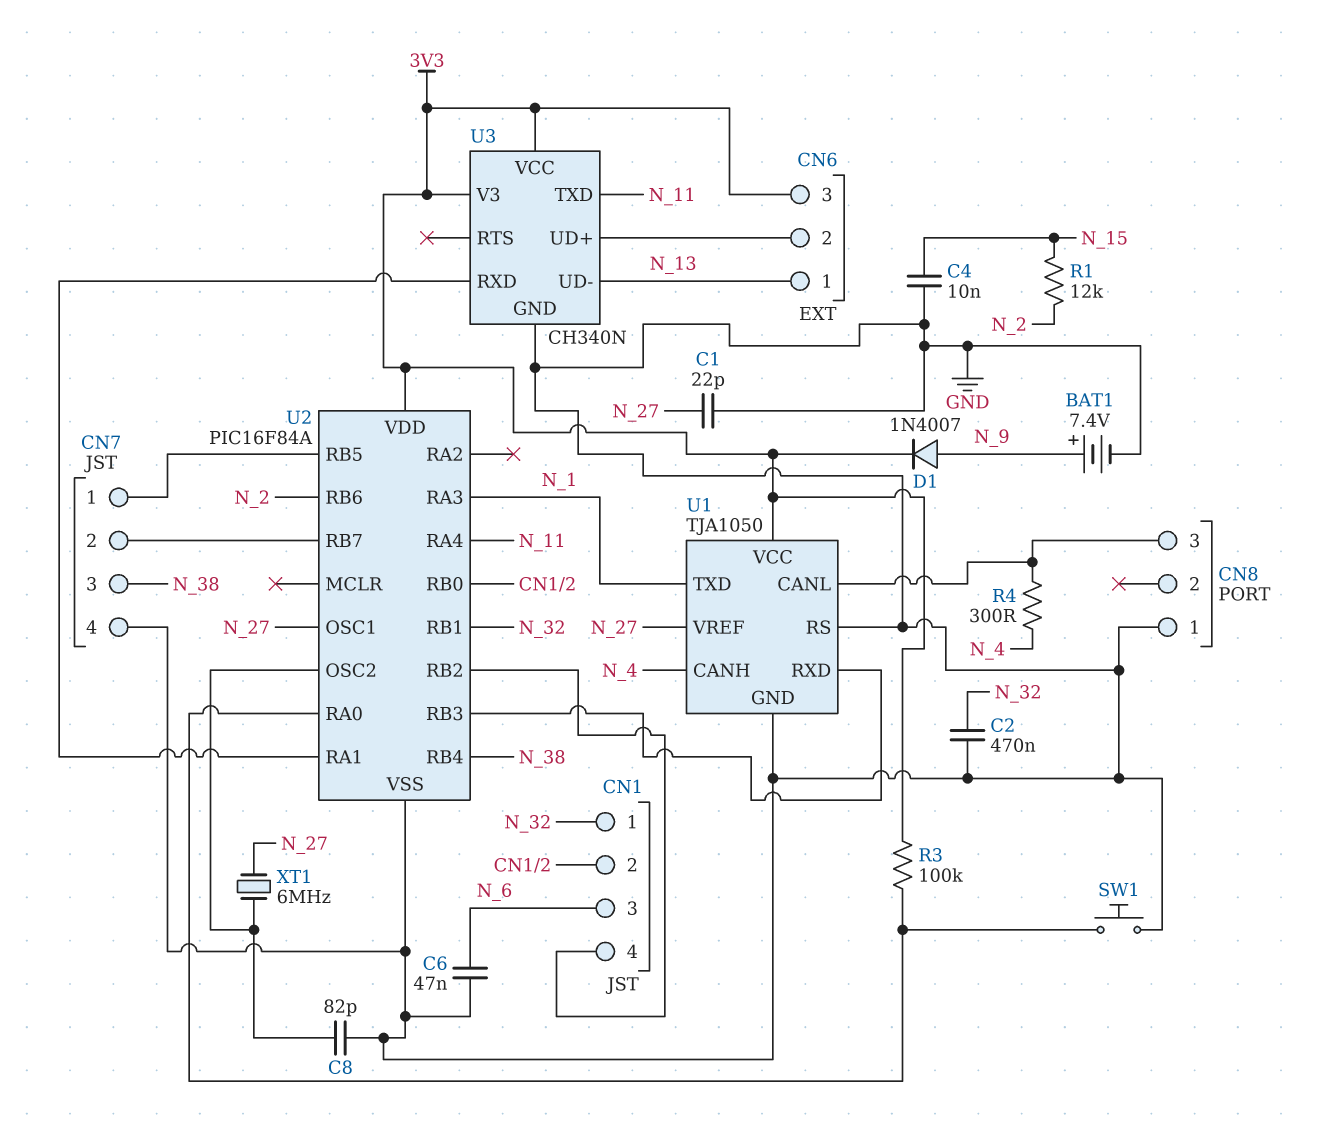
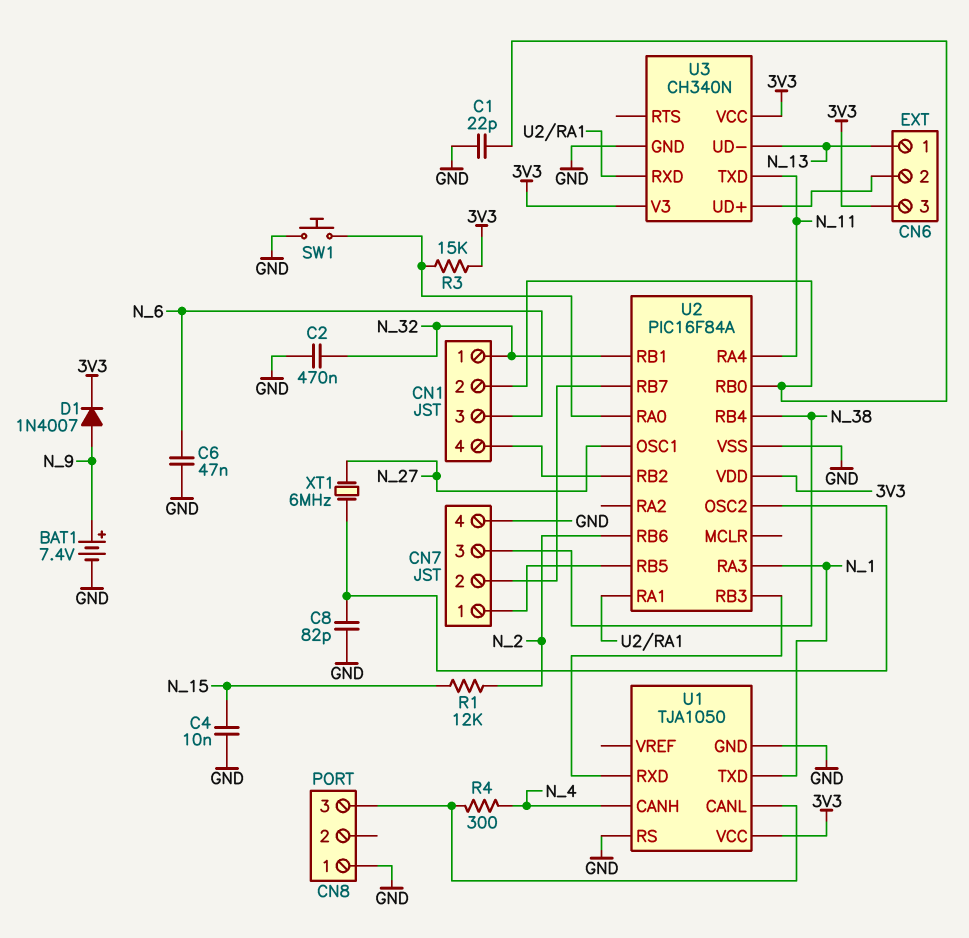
C1: 22pF (GND, N_27) -> 22pF (CN1/2, GND)
R3: 100k (3V3, U2/RA0) -> 15k (3V3, U2/RA0)
U1 pin VREF: N_27 -> none

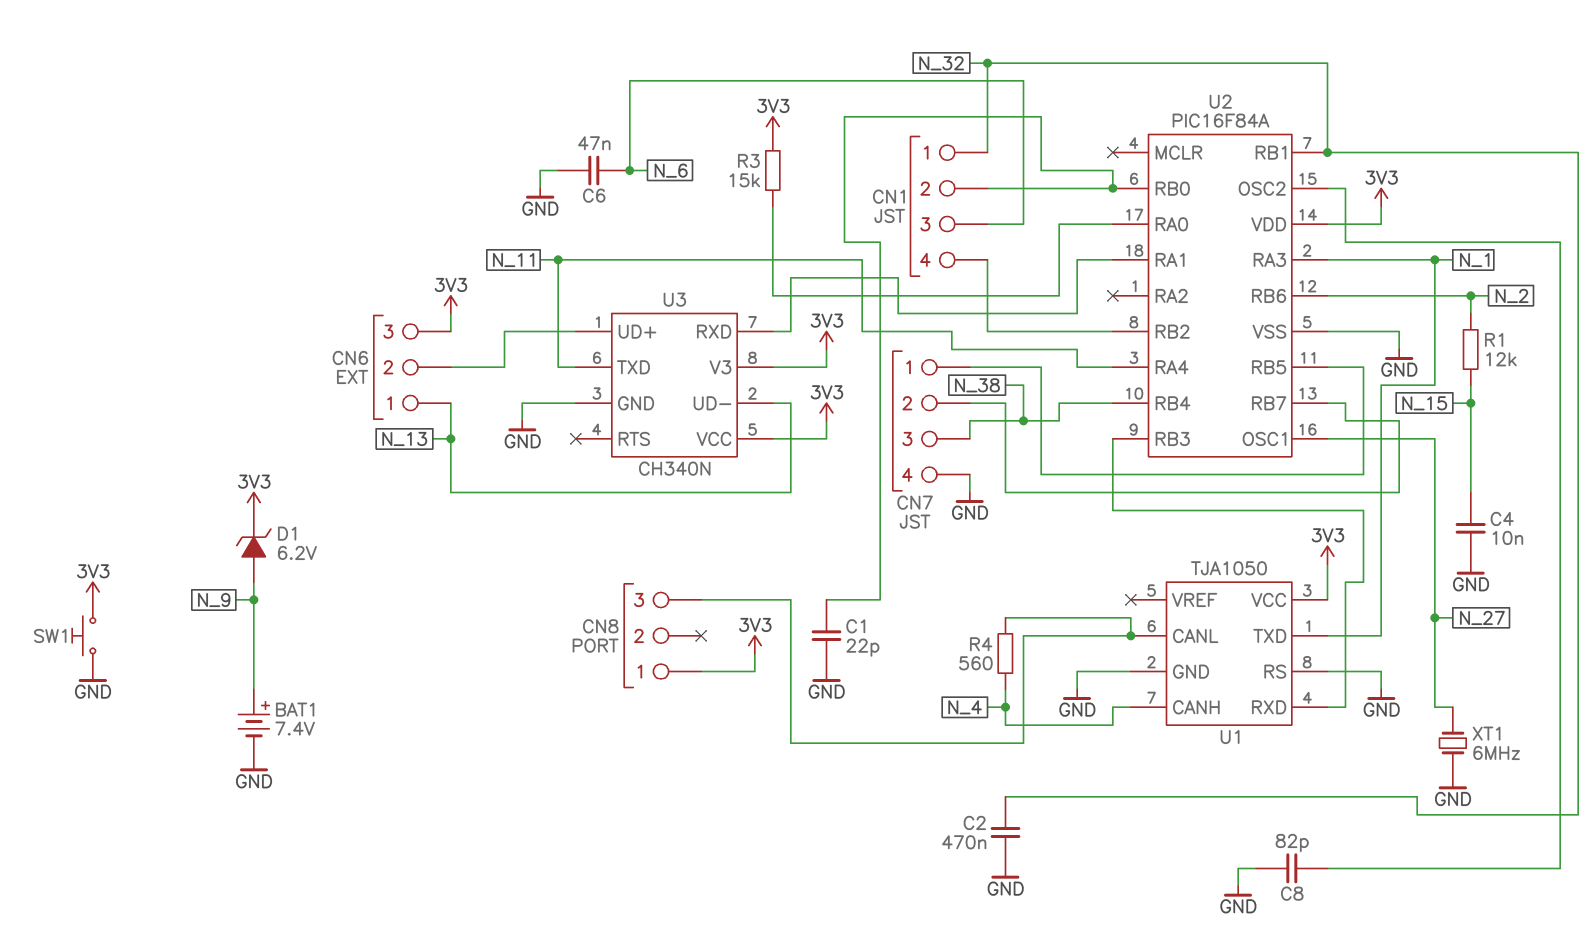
CN8 pin 1: GND -> 3V3
D1: diode 1N4007 (A N_9, K 3V3) -> zener 6.2V (A N_9, K 3V3)
R4: 300 (CN8/3, N_4) -> 560 (CN8/3, N_4)
SW1: button (GND, U2/RA0) -> button (3V3, GND)
XT1: 6MHz (N_27, U2/OSC2) -> 6MHz (GND, N_27)

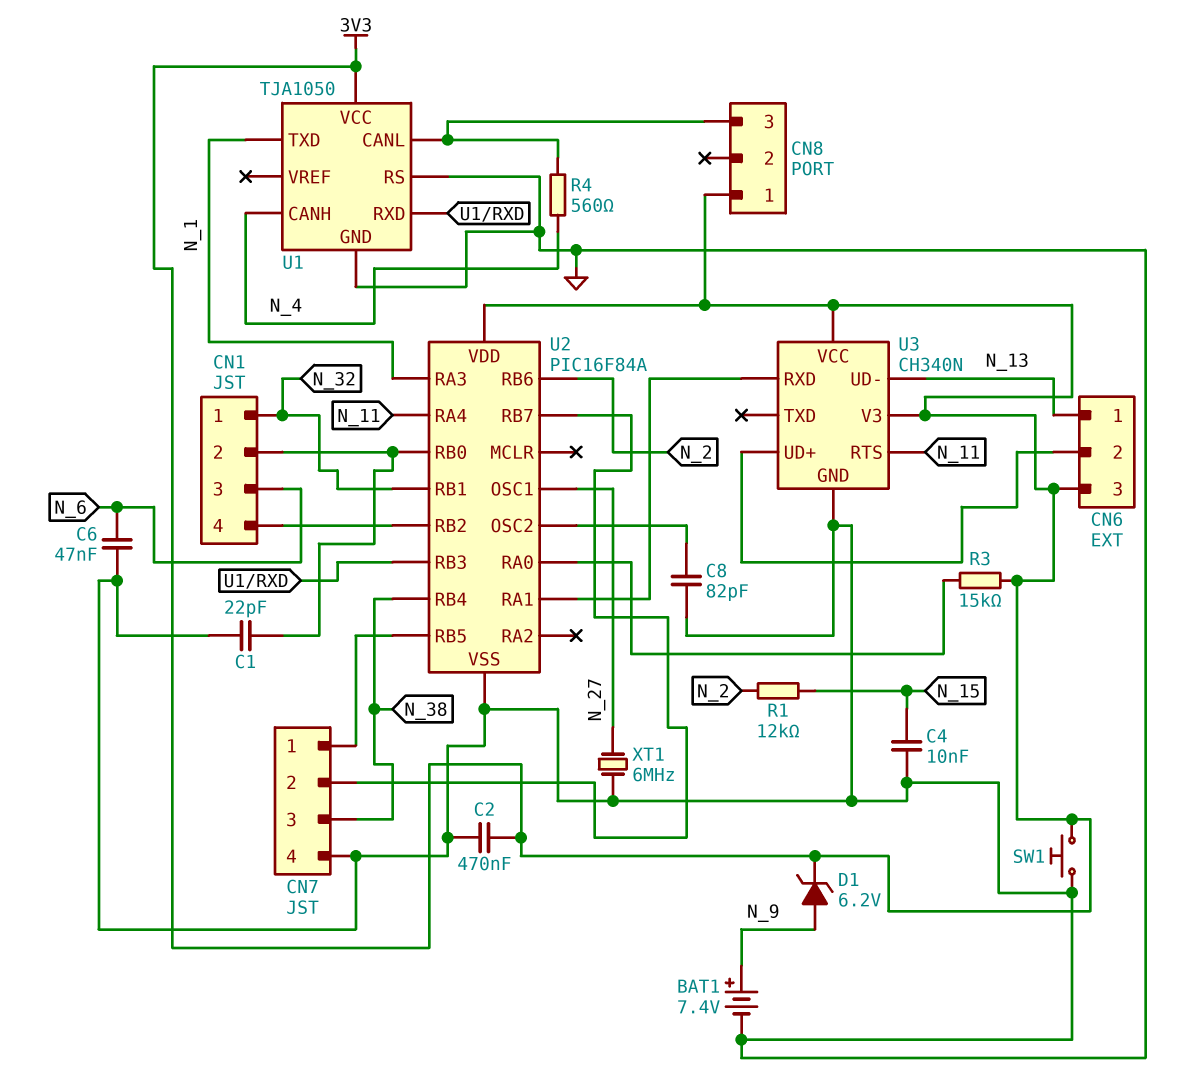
C2: 470nF (GND, N_32) -> 470nF (3V3, GND)
U3 pin RTS: none -> N_11
U3 pin TXD: N_11 -> none

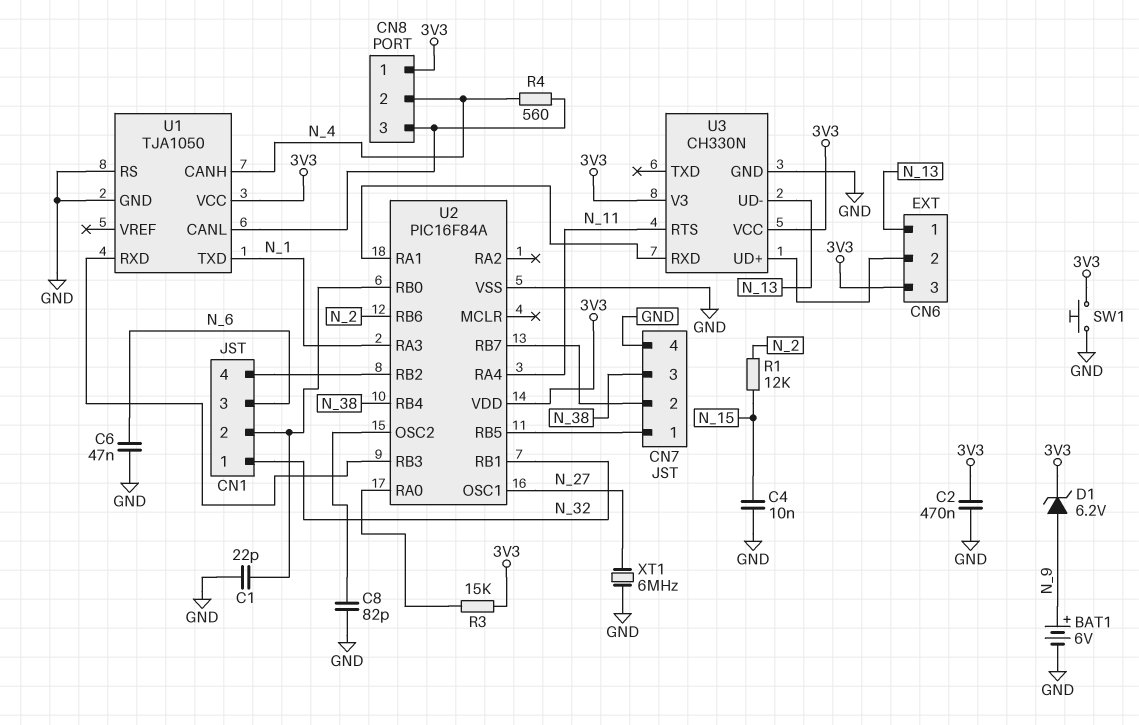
BAT1: 7.4V (plus N_9, minus GND) -> 6V (plus N_9, minus GND)
CN8 pin 2: none -> N_4
U3: CH340N -> CH330N

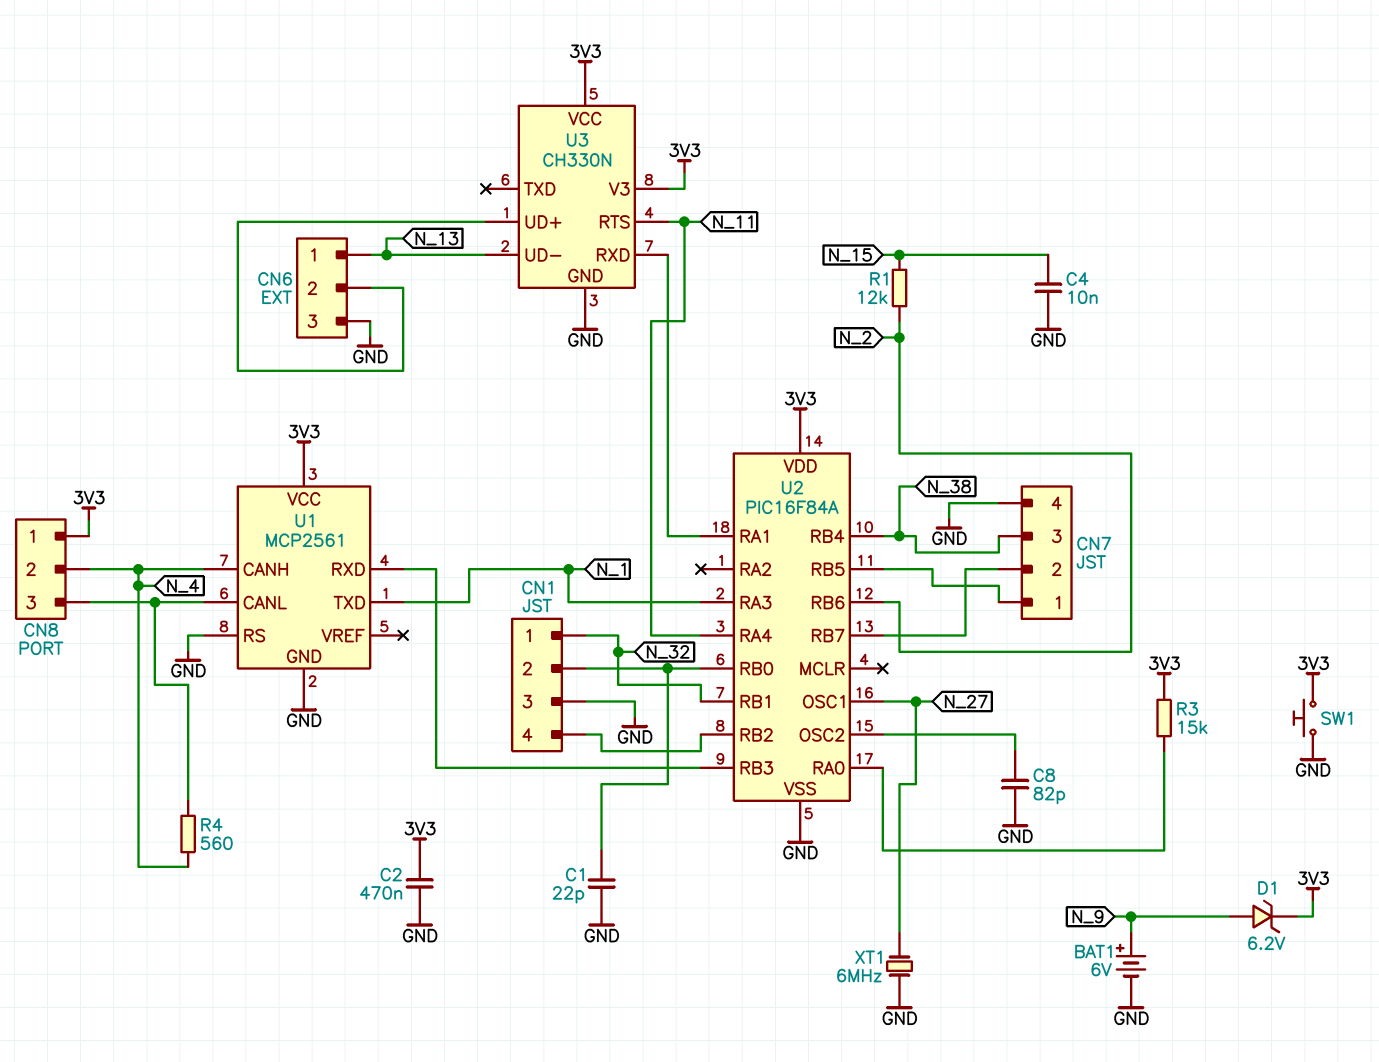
C6: 47nF (GND, N_6) -> none
CN1 pin 3: N_6 -> GND
CN6 pin 3: 3V3 -> GND
U1: TJA1050 -> MCP2561

